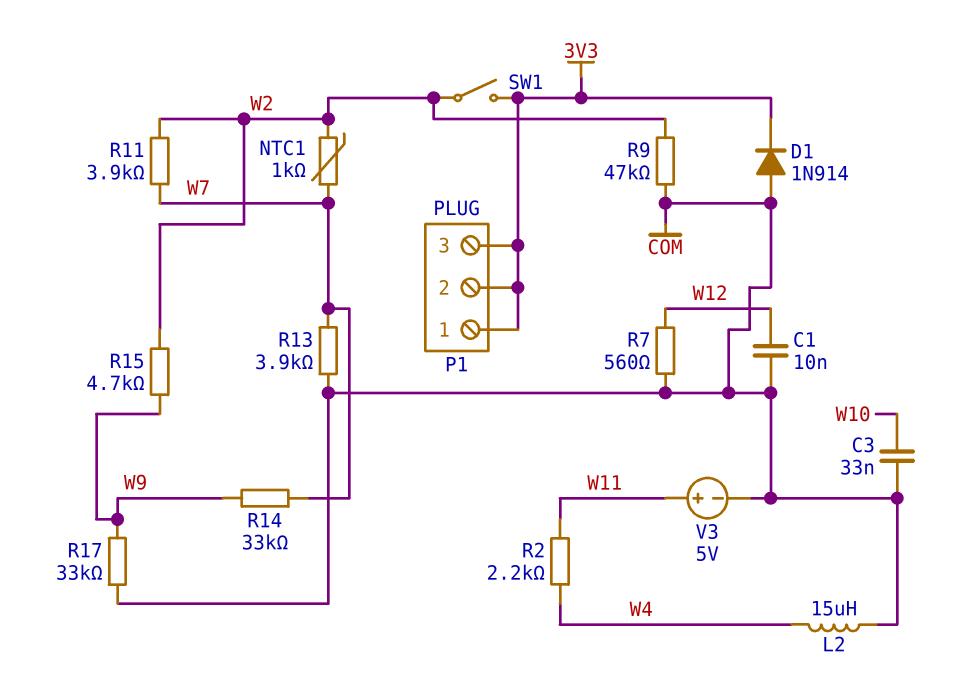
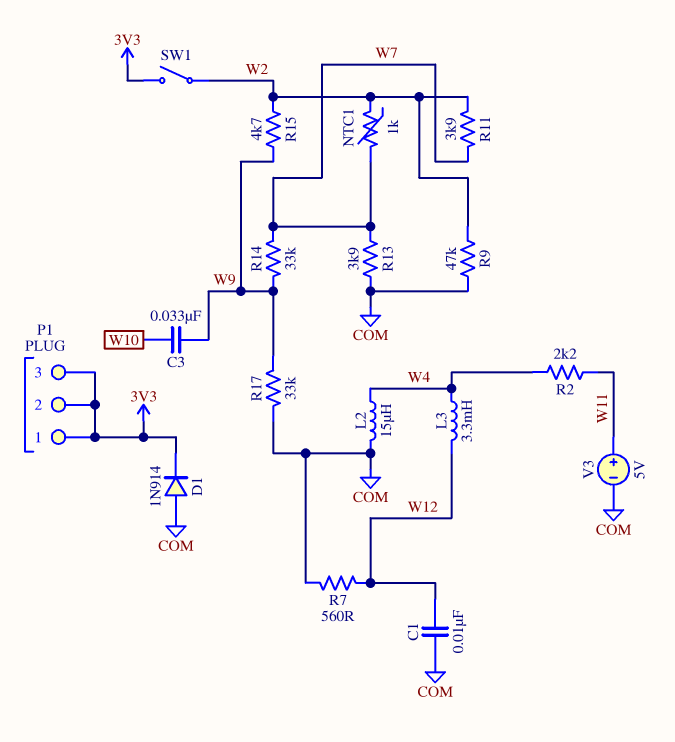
C3: 33nF (COM, W10) -> 33nF (W9, W10)
L3: none -> 3.3mH (W4, W12)

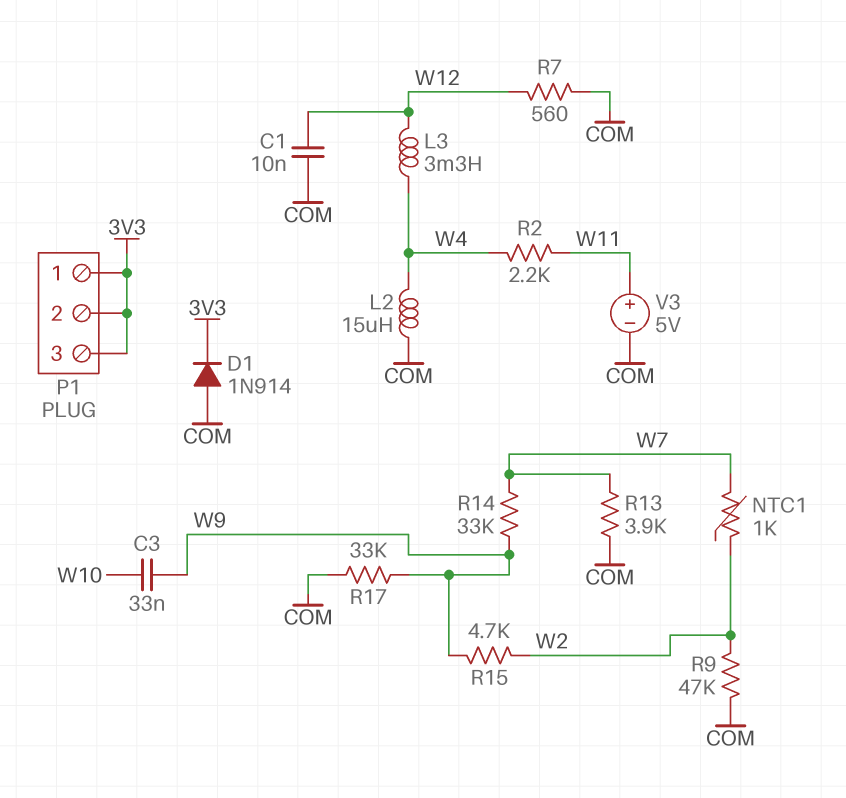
R11: 3.9k (W2, W7) -> none
SW1: switch (3V3, W2) -> none

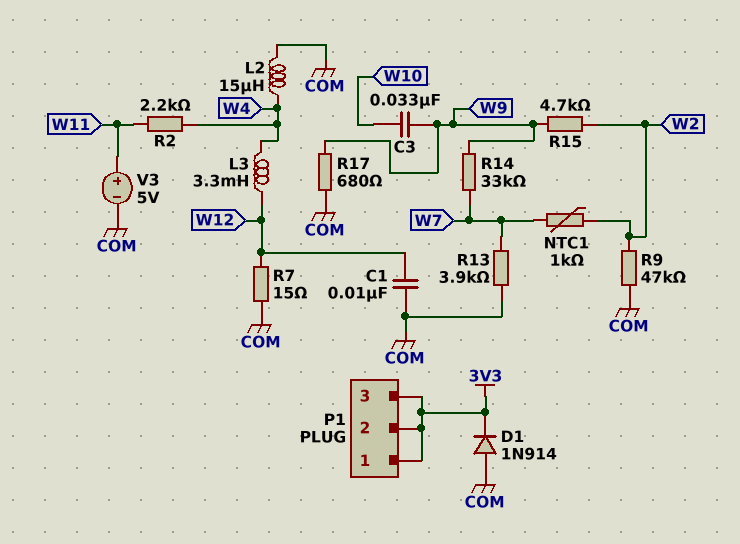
R7: 560 (COM, W12) -> 15 (COM, W12)
R17: 33k (COM, W9) -> 680 (COM, W9)

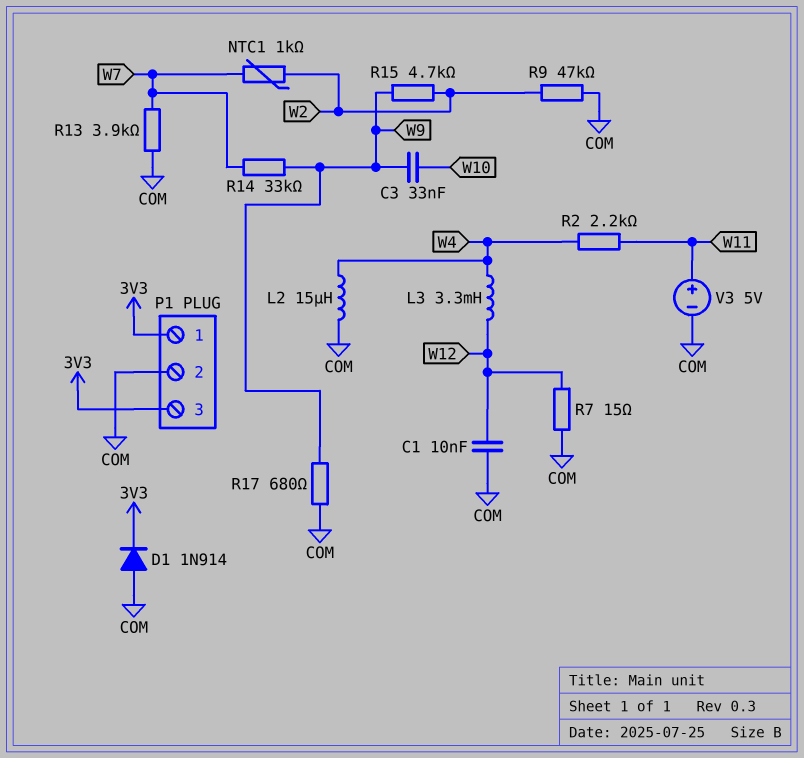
P1 pin 2: 3V3 -> COM

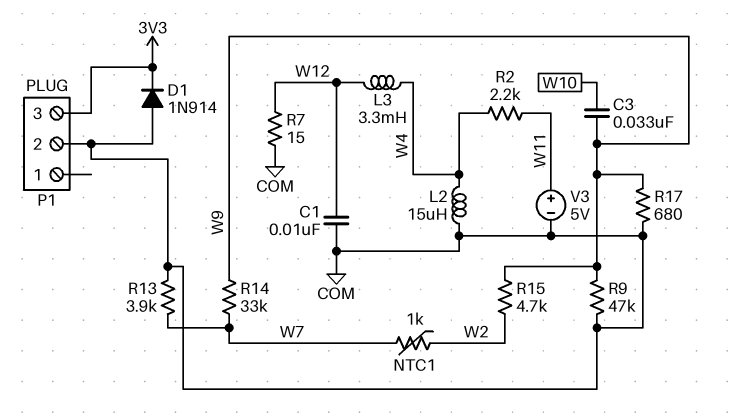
P1 pin 1: 3V3 -> none
R9: 47k (COM, W2) -> 47k (COM, W9)

